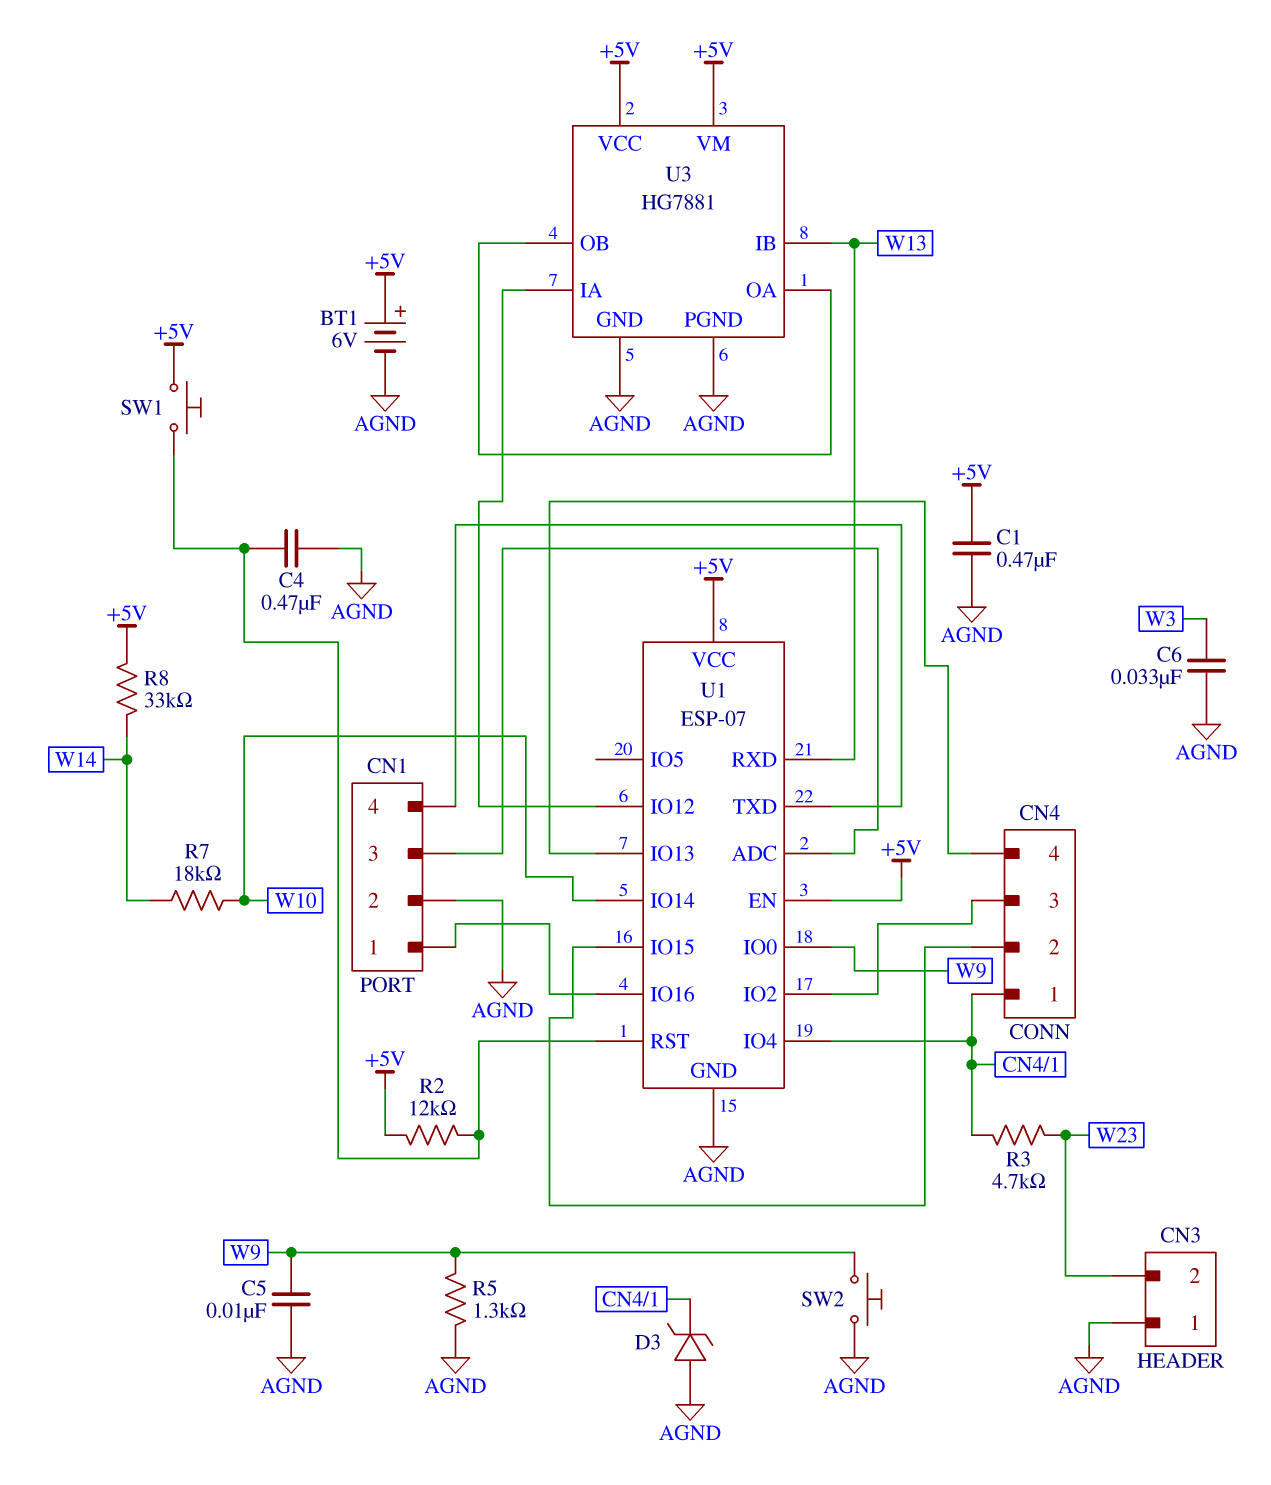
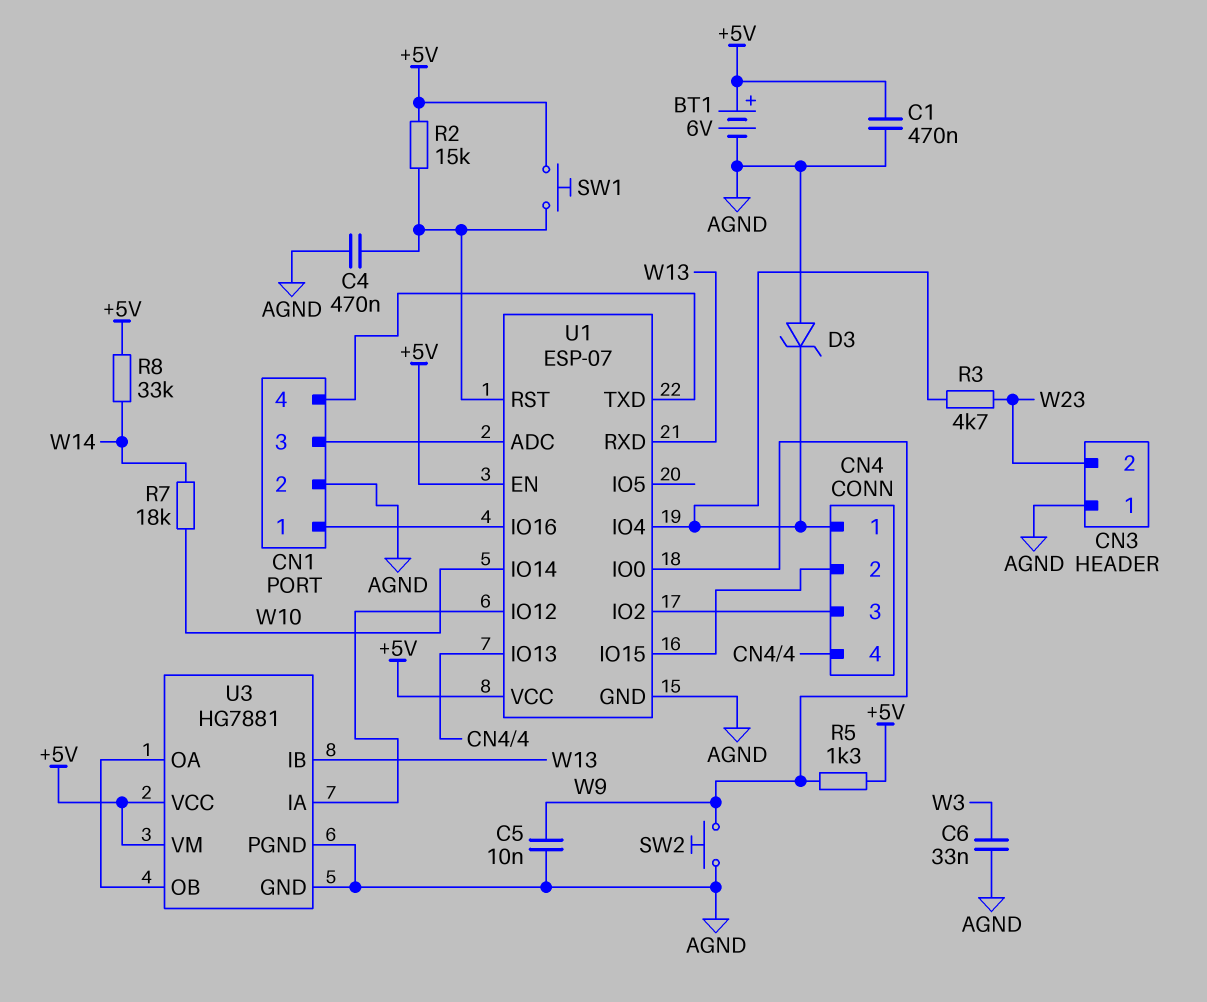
R2: 12k (+5V, U1/RST) -> 15k (+5V, U1/RST)
R5: 1.3k (AGND, W9) -> 1.3k (+5V, W9)

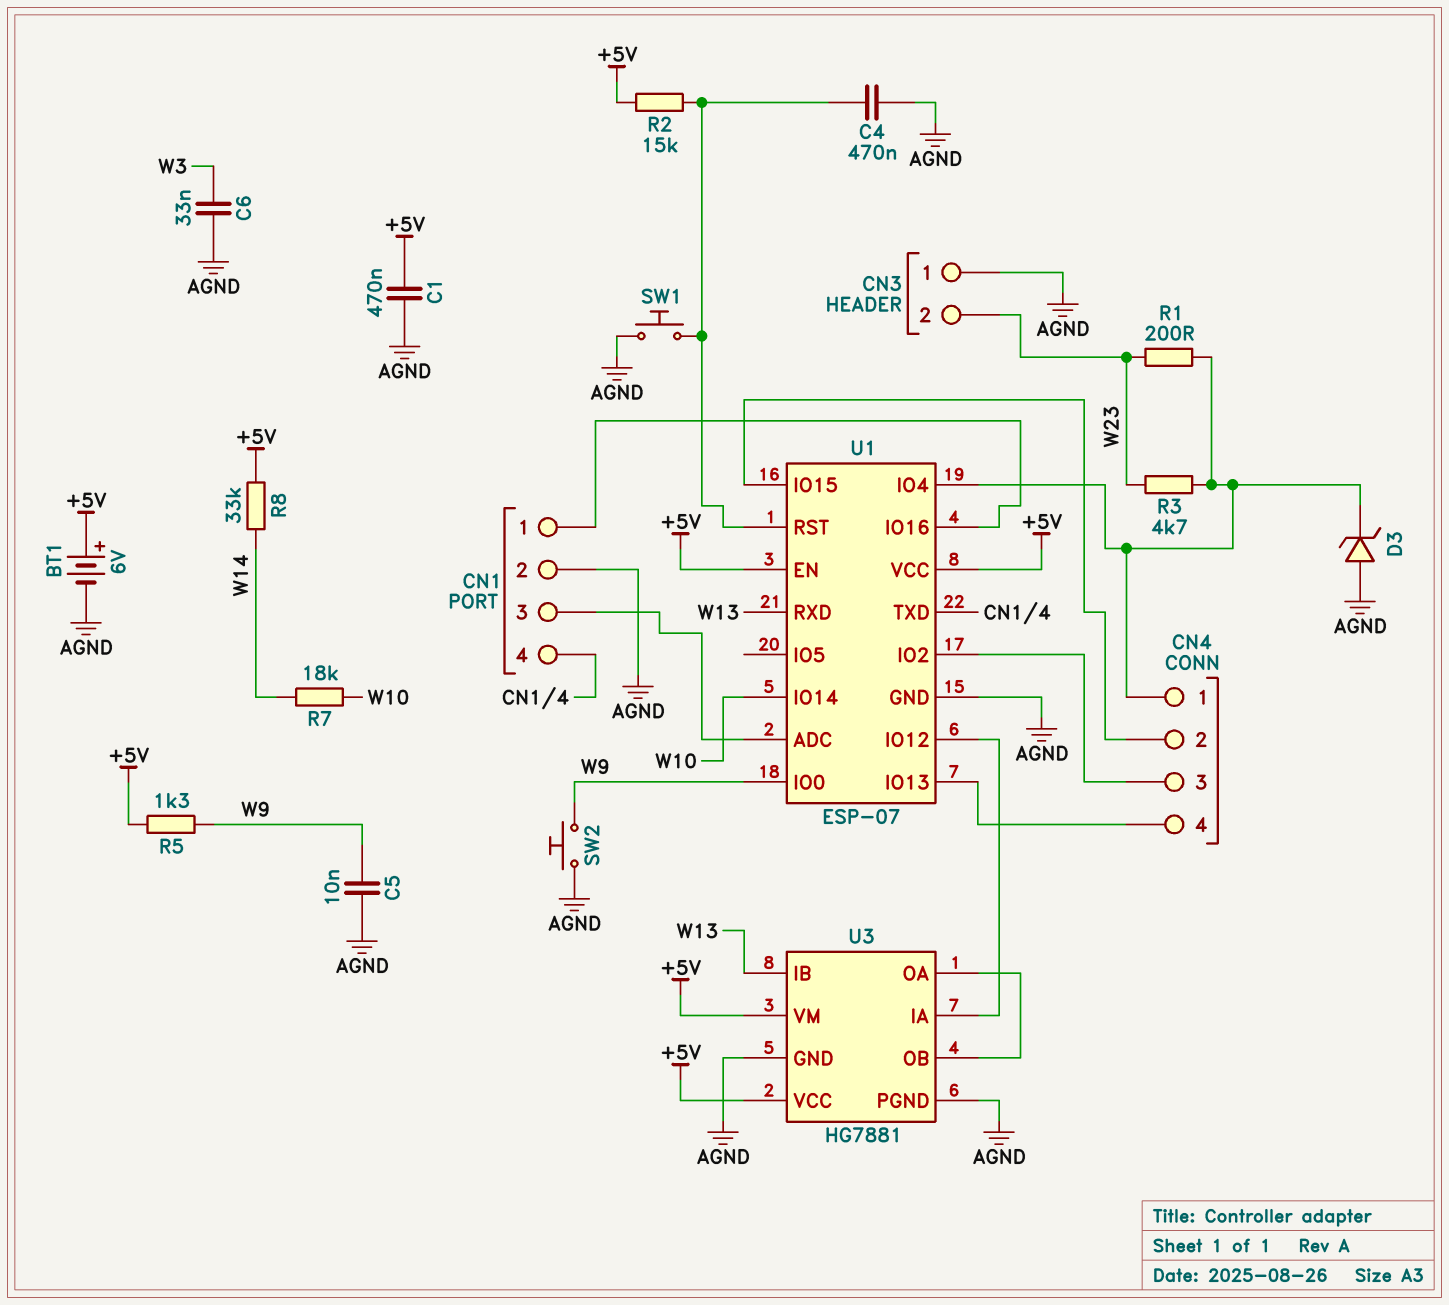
R1: none -> 200 (CN4/1, W23)
SW1: button (+5V, U1/RST) -> button (AGND, U1/RST)

